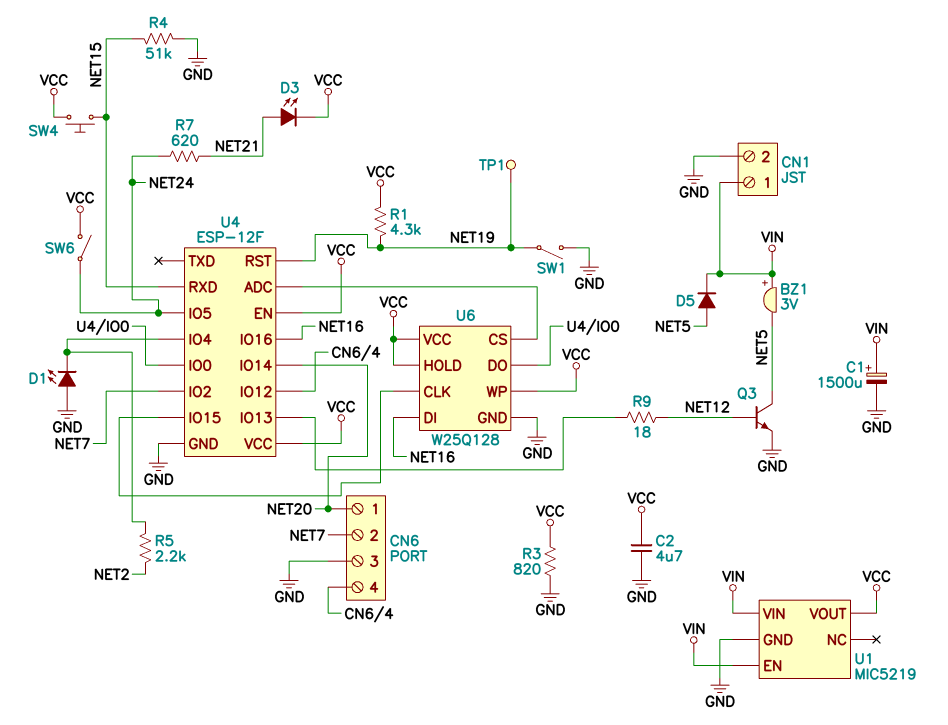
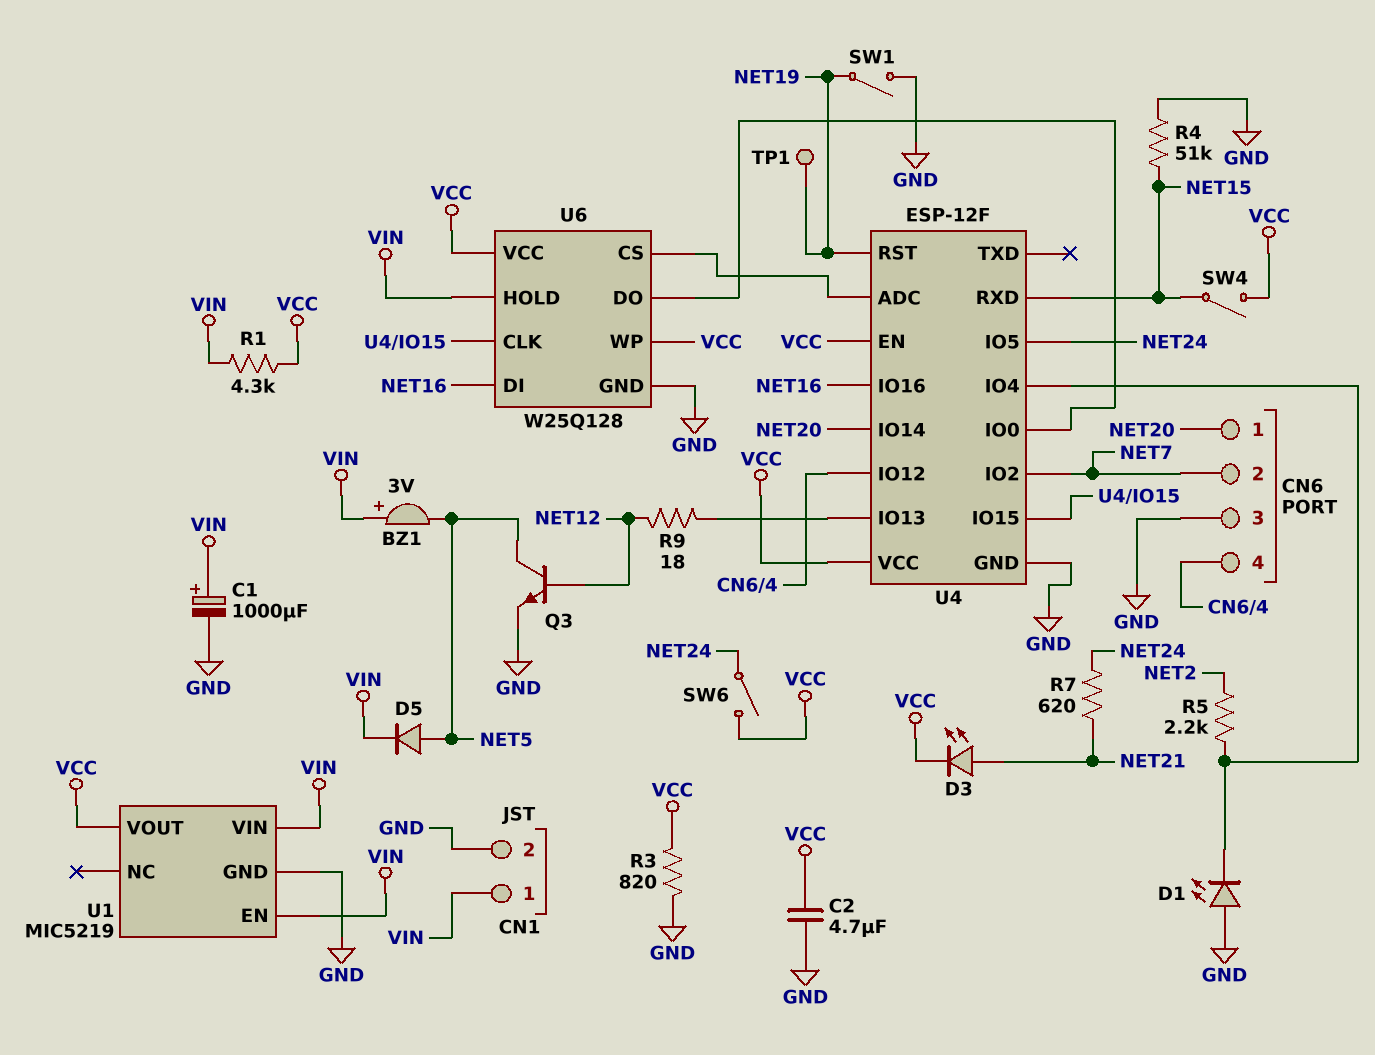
C1: 1500uF (plus VIN, minus GND) -> 1000uF (plus VIN, minus GND)
R1: 4.3k (NET19, VCC) -> 4.3k (VCC, VIN)
SW4: button (NET15, VCC) -> switch (NET15, VCC)
U6 pin HOLD: VCC -> VIN

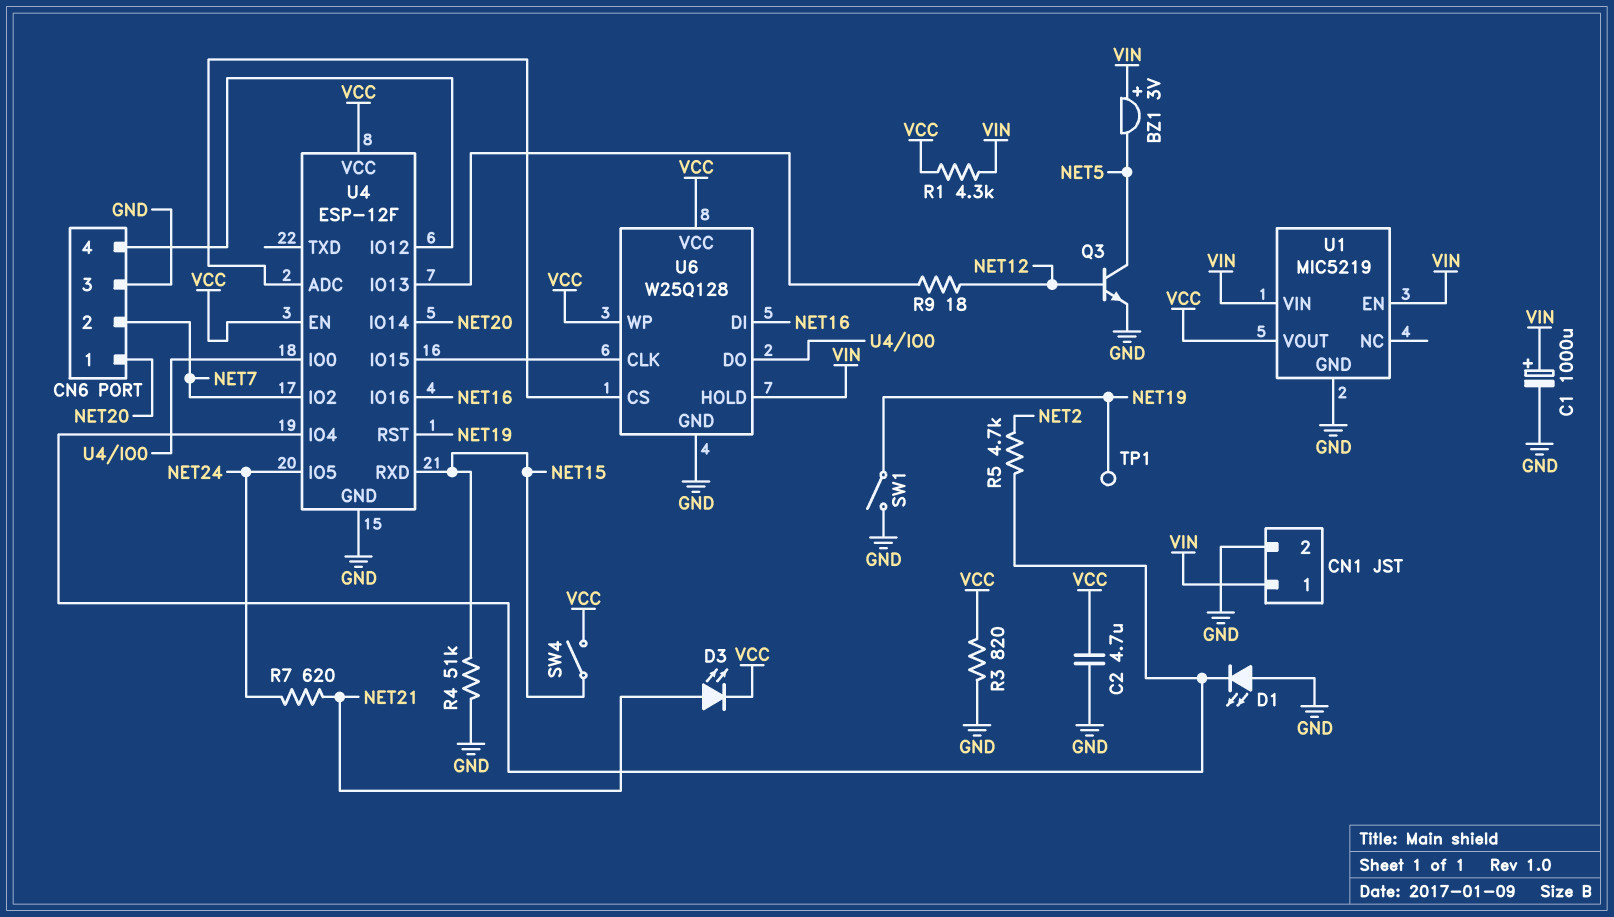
D5: diode (A NET5, K VIN) -> none
R5: 2.2k (NET2, U4/IO4) -> 4.7k (NET2, U4/IO4)
SW6: switch (NET24, VCC) -> none

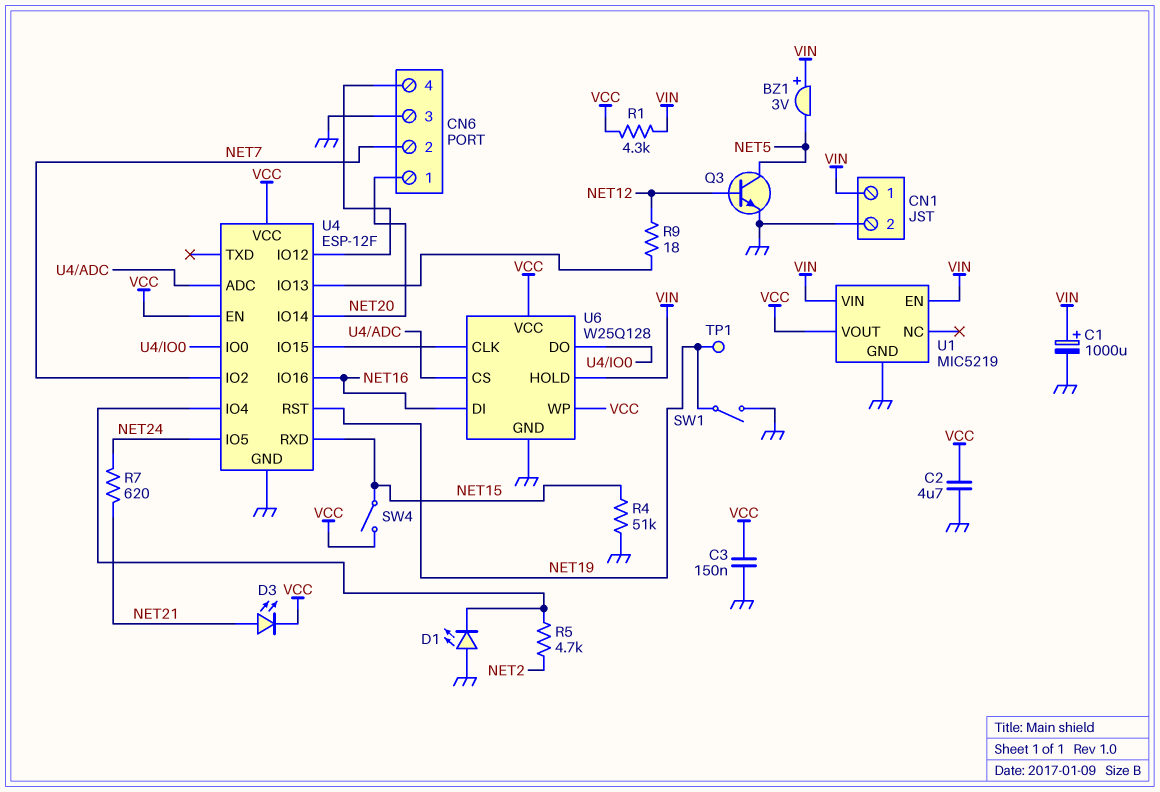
C3: none -> 150nF (GND, VCC)
R3: 820 (GND, VCC) -> none

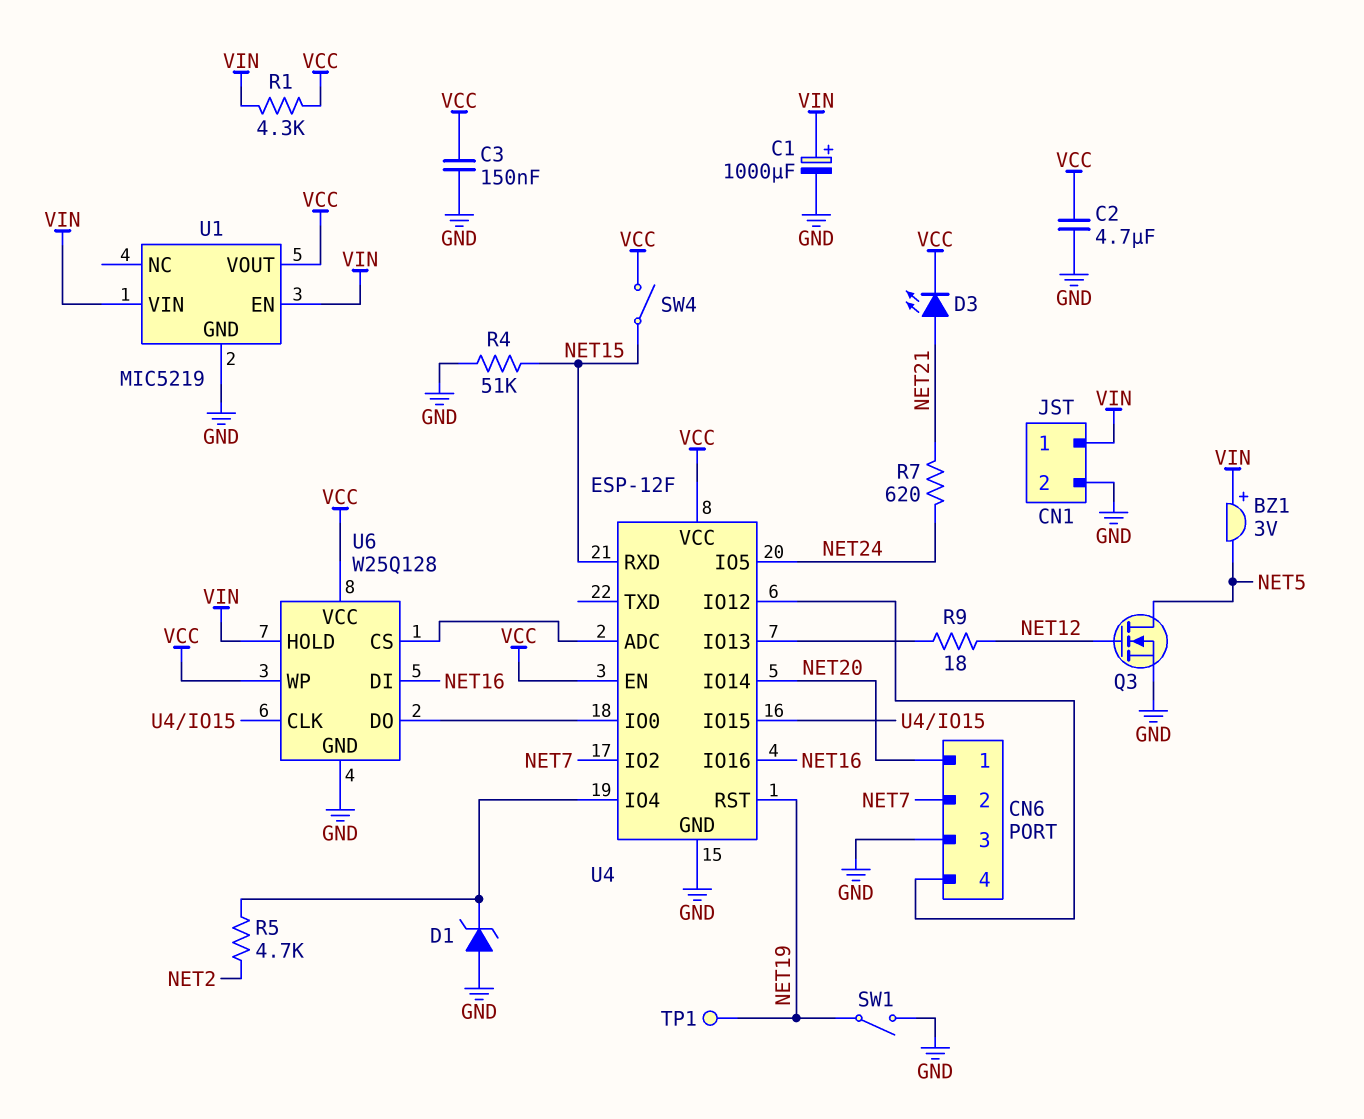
D1: LED (A GND, K U4/IO4) -> zener (A GND, K U4/IO4)
Q3: NPN (B NET12, C NET5, E GND) -> NMOS (G NET12, D NET5, S GND)

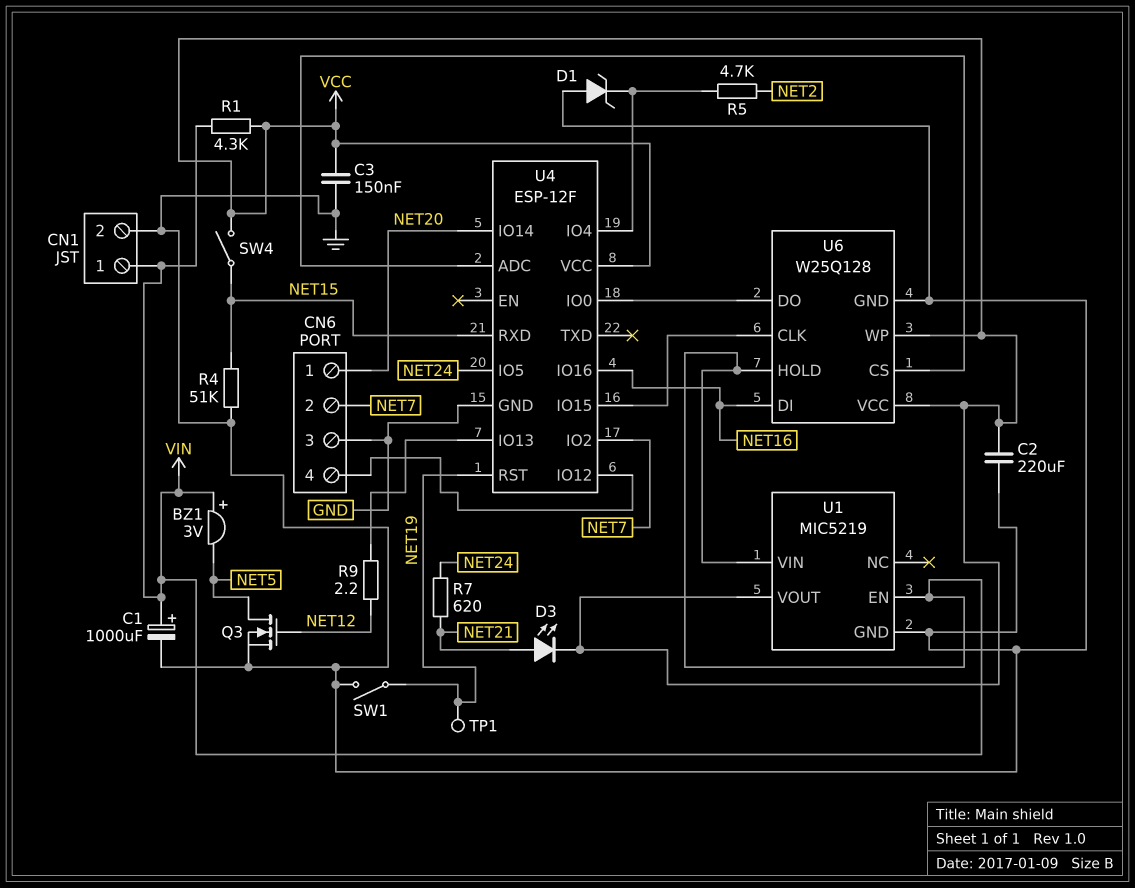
C2: 4.7uF (GND, VCC) -> 220uF (GND, VCC)
R9: 18 (NET12, U4/IO13) -> 2.2 (NET12, U4/IO13)
U4 pin EN: VCC -> none

